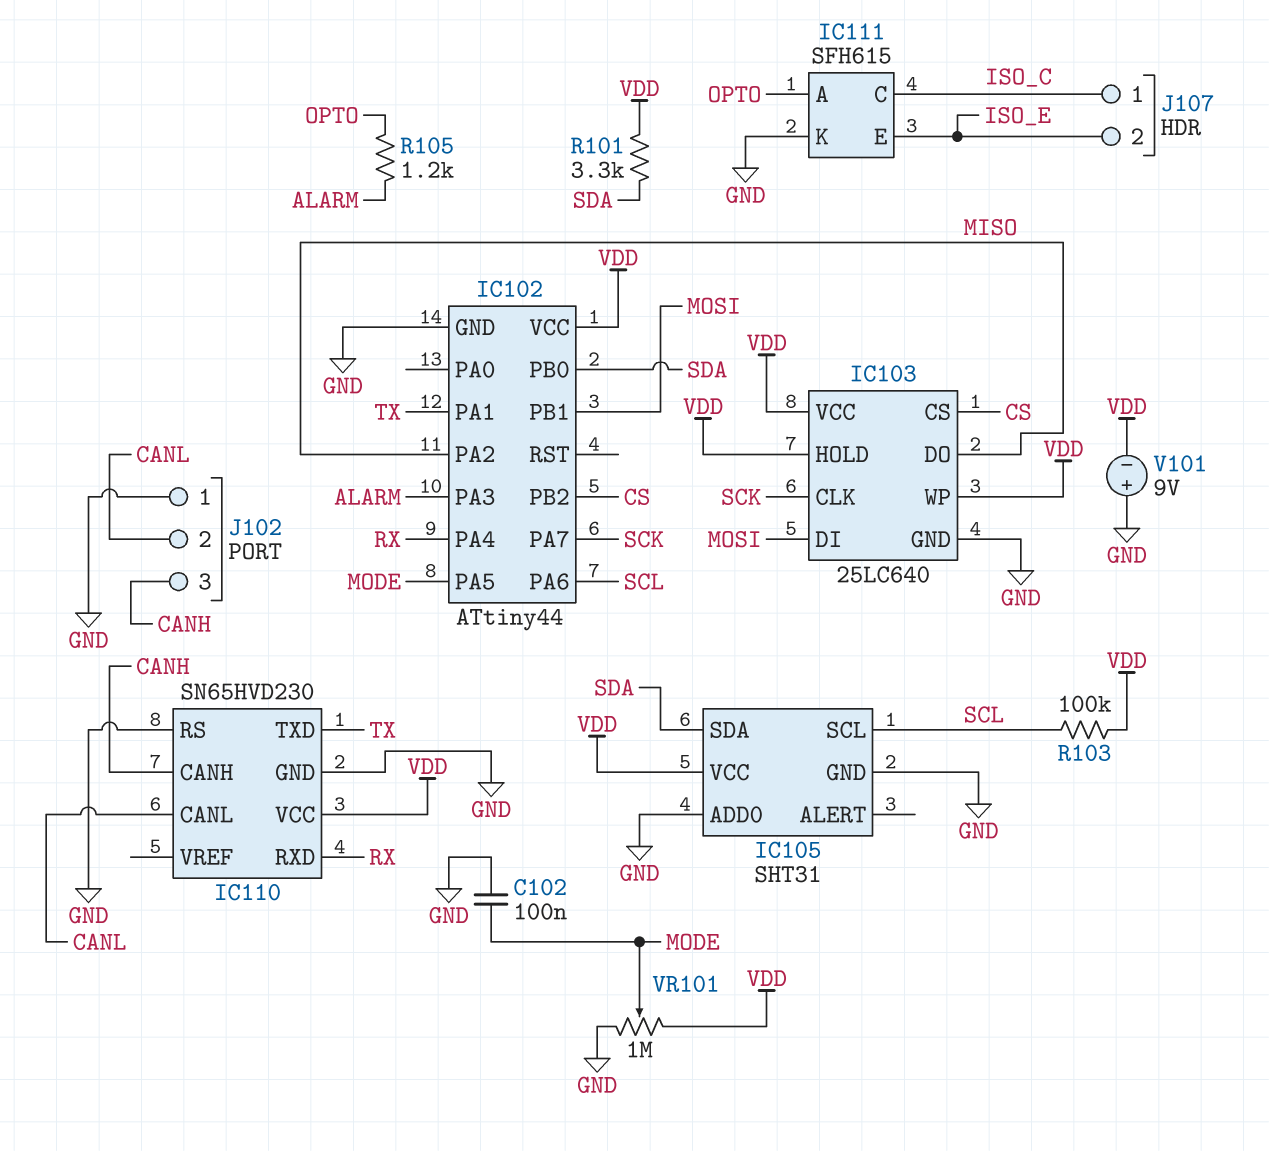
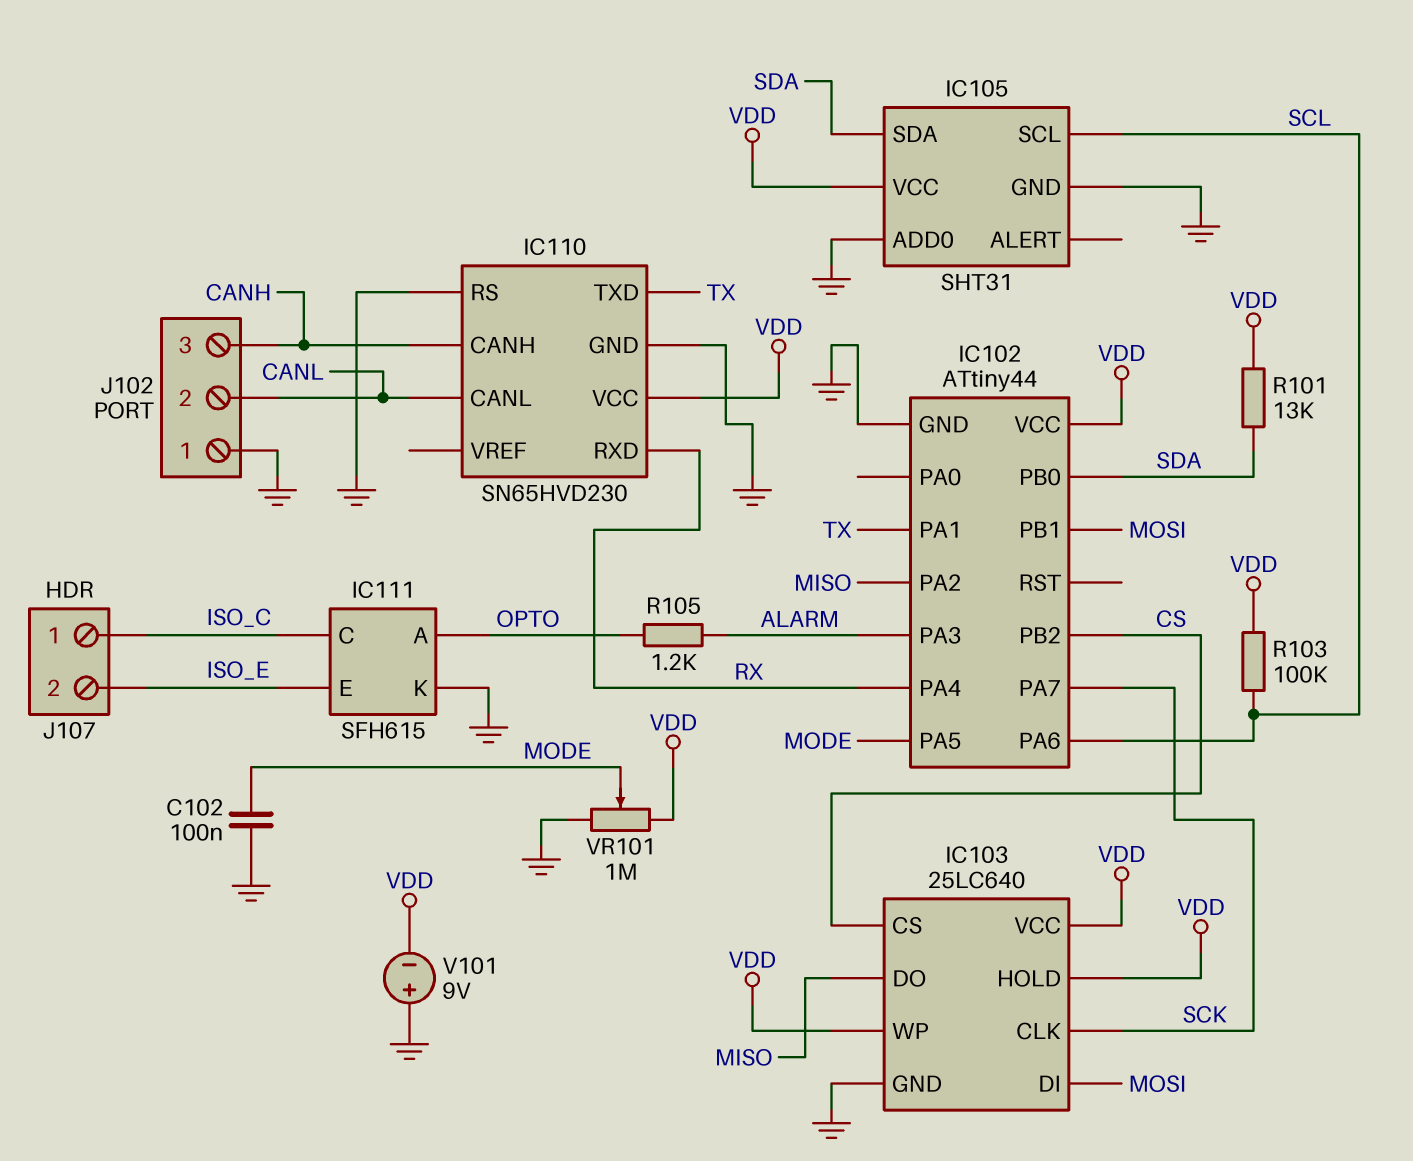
R101: 3.3k (SDA, VDD) -> 13k (SDA, VDD)

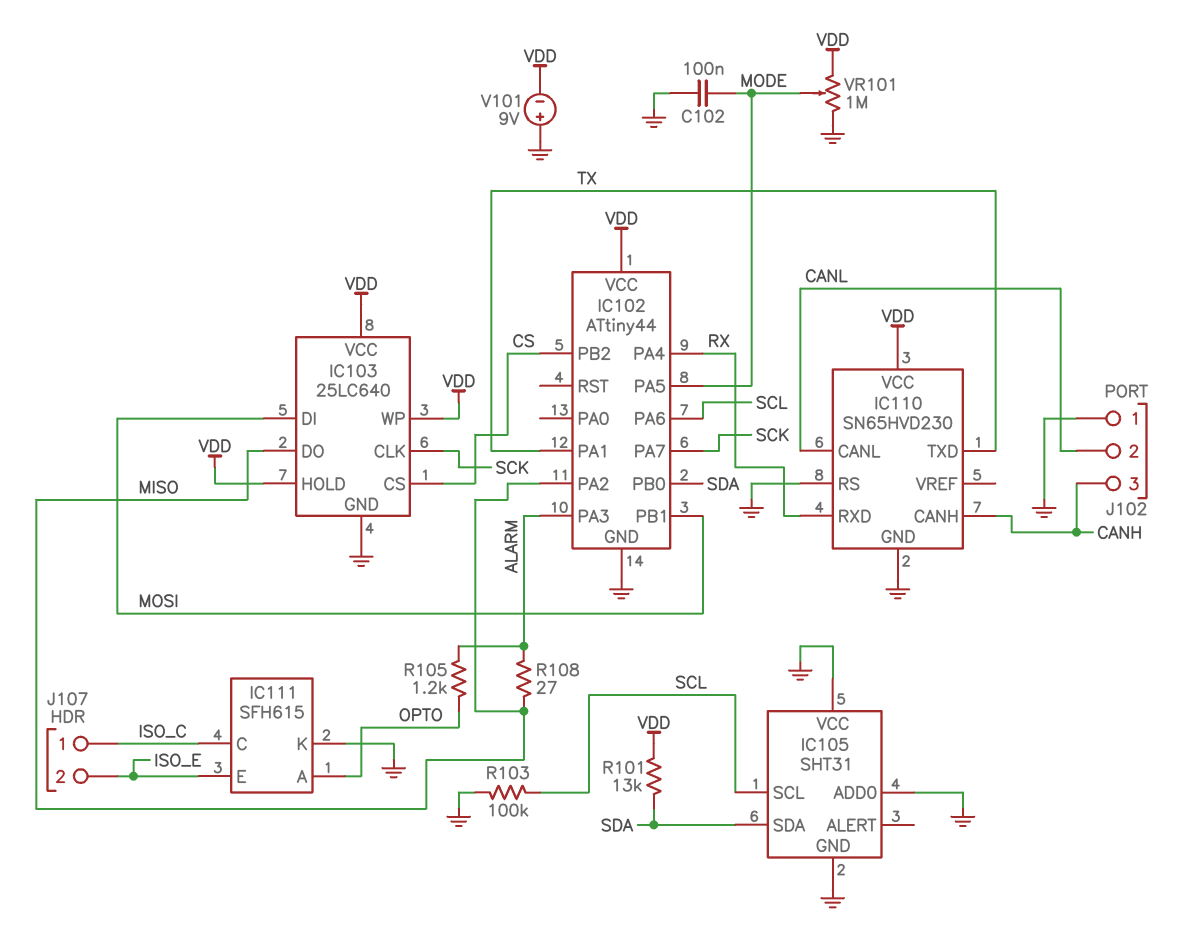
IC105 pin VCC: VDD -> GND
R103: 100k (SCL, VDD) -> 100k (GND, SCL)
R108: none -> 27 (ALARM, MISO)

